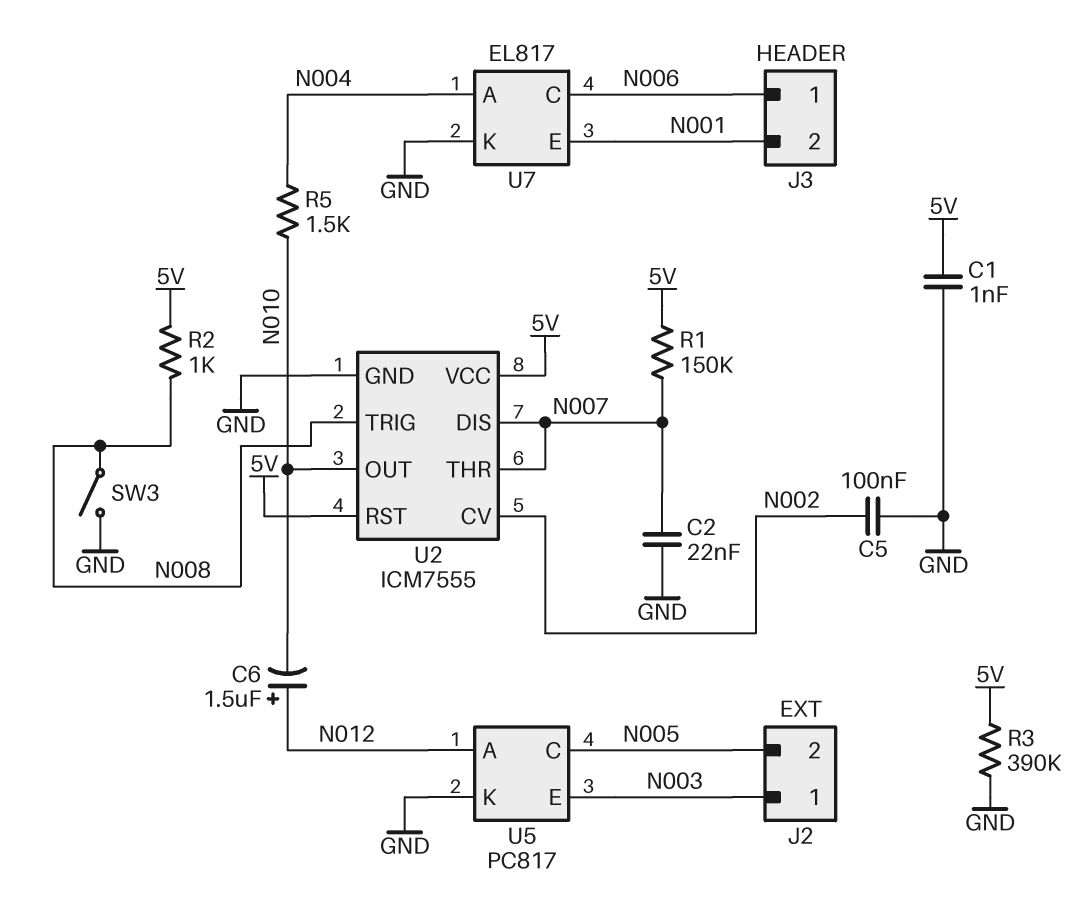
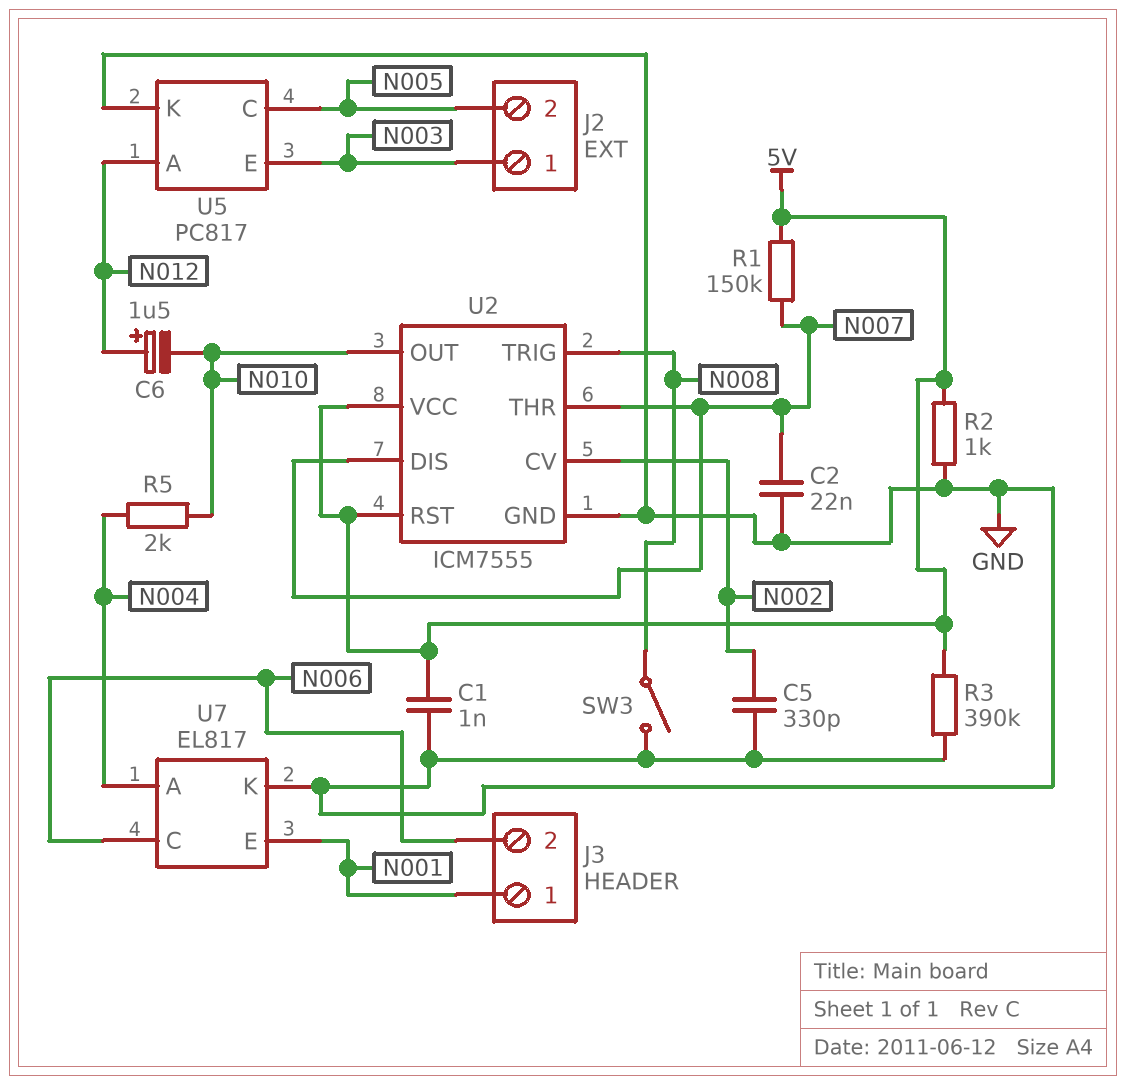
C5: 100nF (GND, N002) -> 330pF (GND, N002)
J3 pin 1: N006 -> N001
J3 pin 2: N001 -> N006
R2: 1k (5V, N008) -> 1k (5V, GND)
R5: 1.5k (N004, N010) -> 2k (N004, N010)

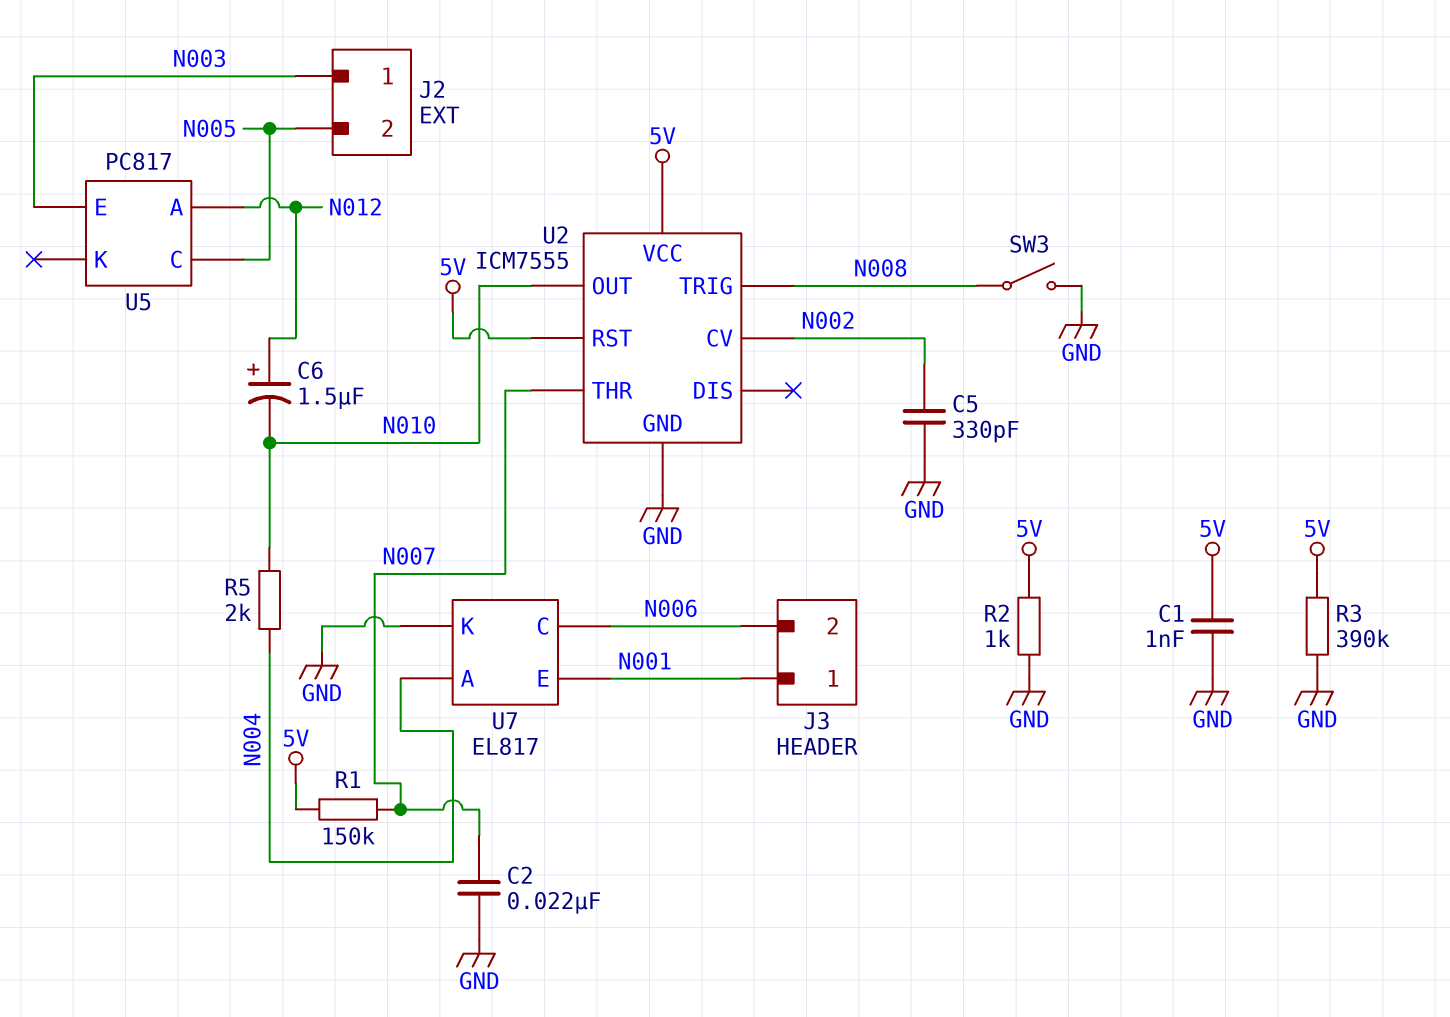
U2 pin DIS: N007 -> none
U5 pin K: GND -> none

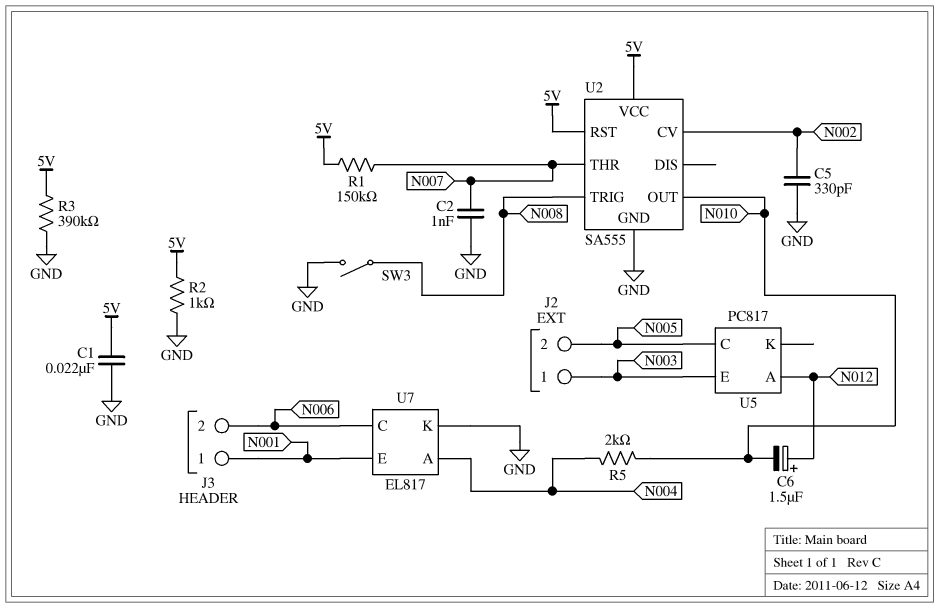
C1: 1nF (5V, GND) -> 22nF (5V, GND)
C2: 22nF (GND, N007) -> 1nF (GND, N007)
U2: ICM7555 -> SA555

